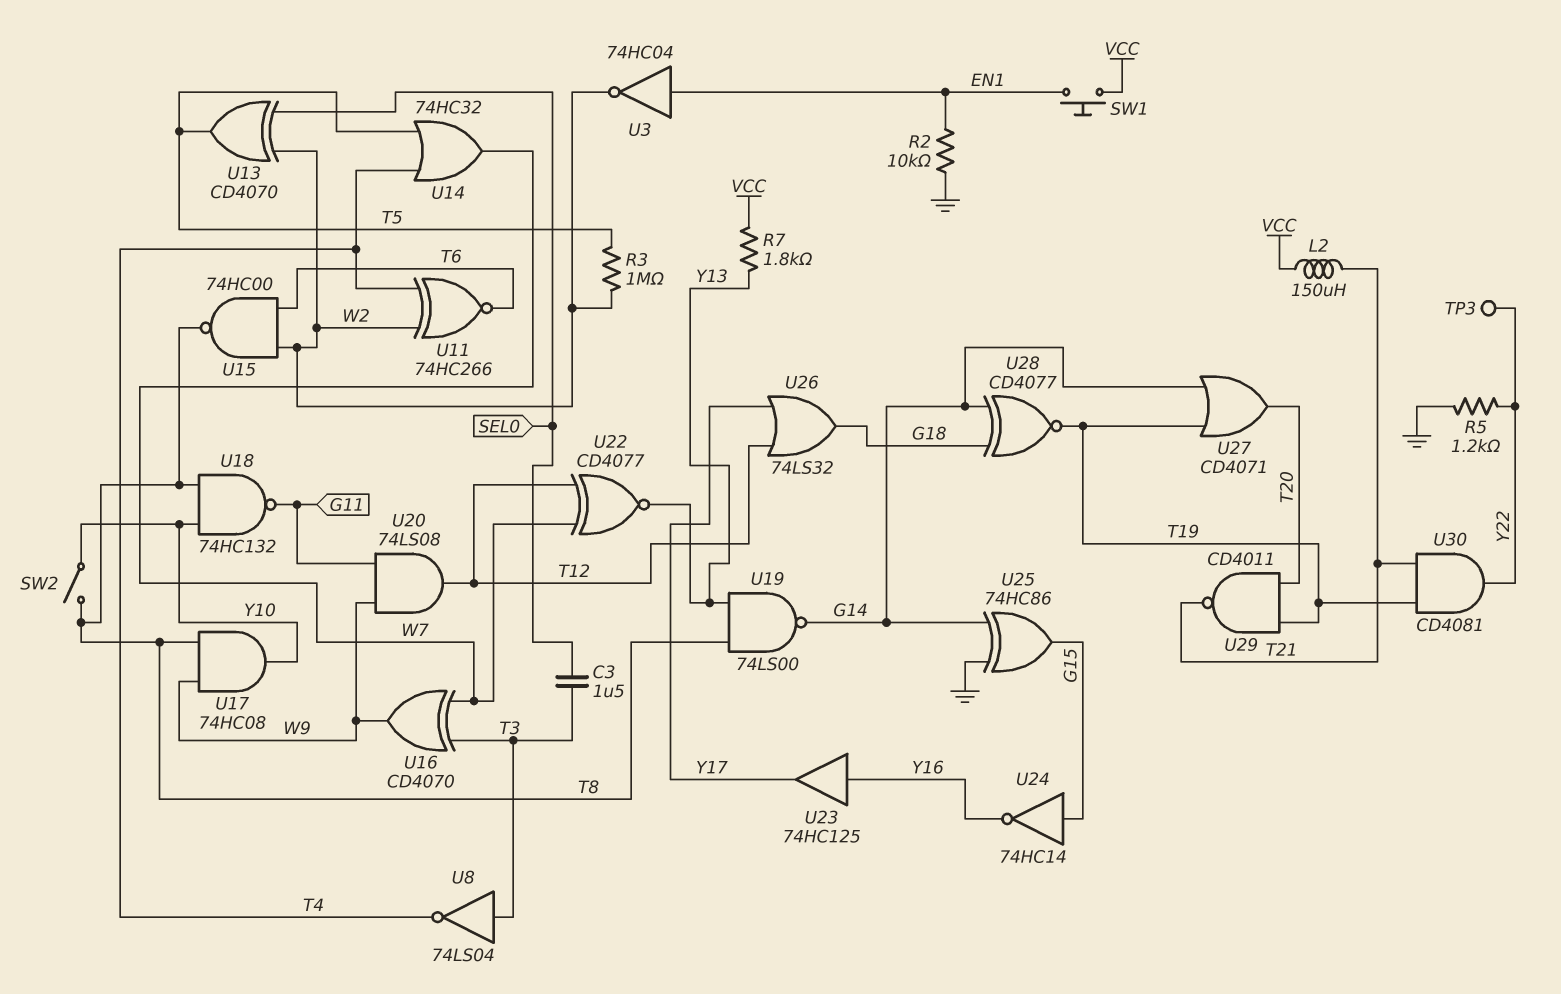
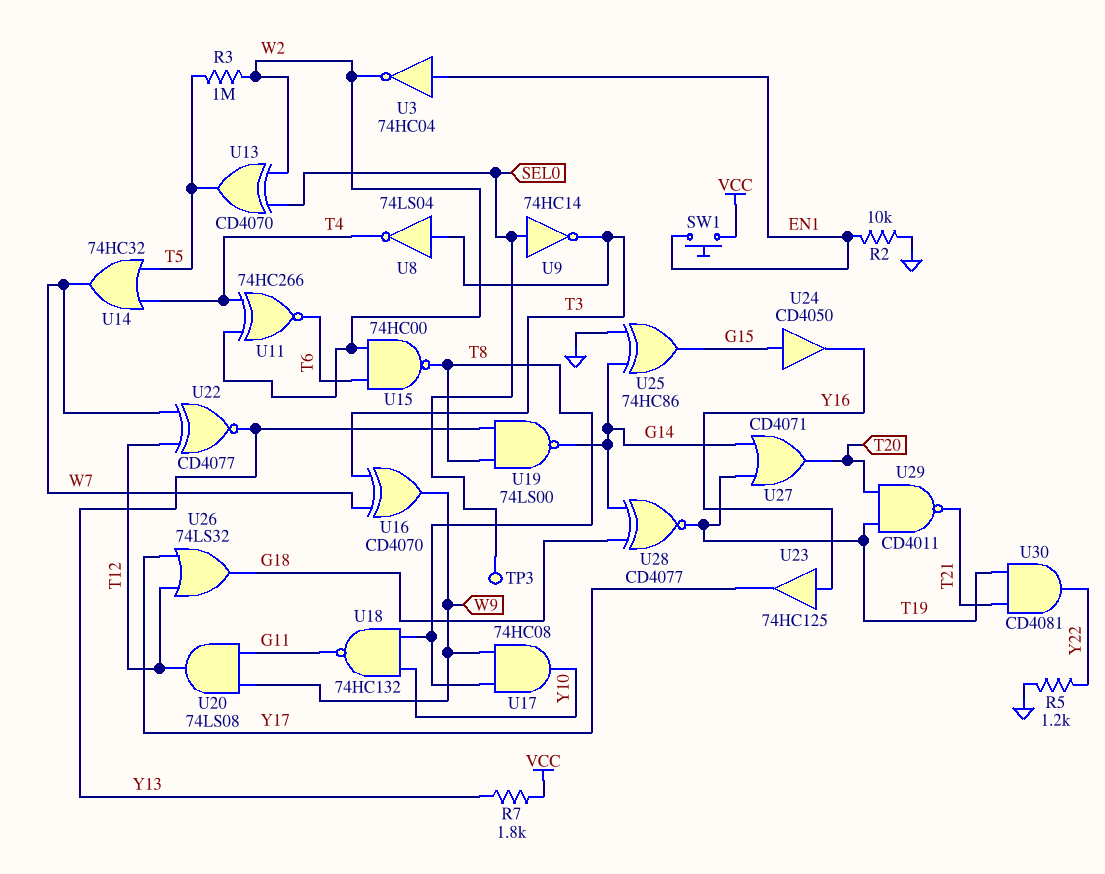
C3: 1.5uF (SEL0, T3) -> none
L2: 150uH (T21, VCC) -> none
SW2: switch (T8, Y10) -> none
TP3: test point (Y22) -> test point (SEL0)
U9: none -> NOT 74HC14 (in SEL0, out T3)
U24: NOT 74HC14 (in G15, out Y16) -> buffer CD4050 (in G15, out Y16)

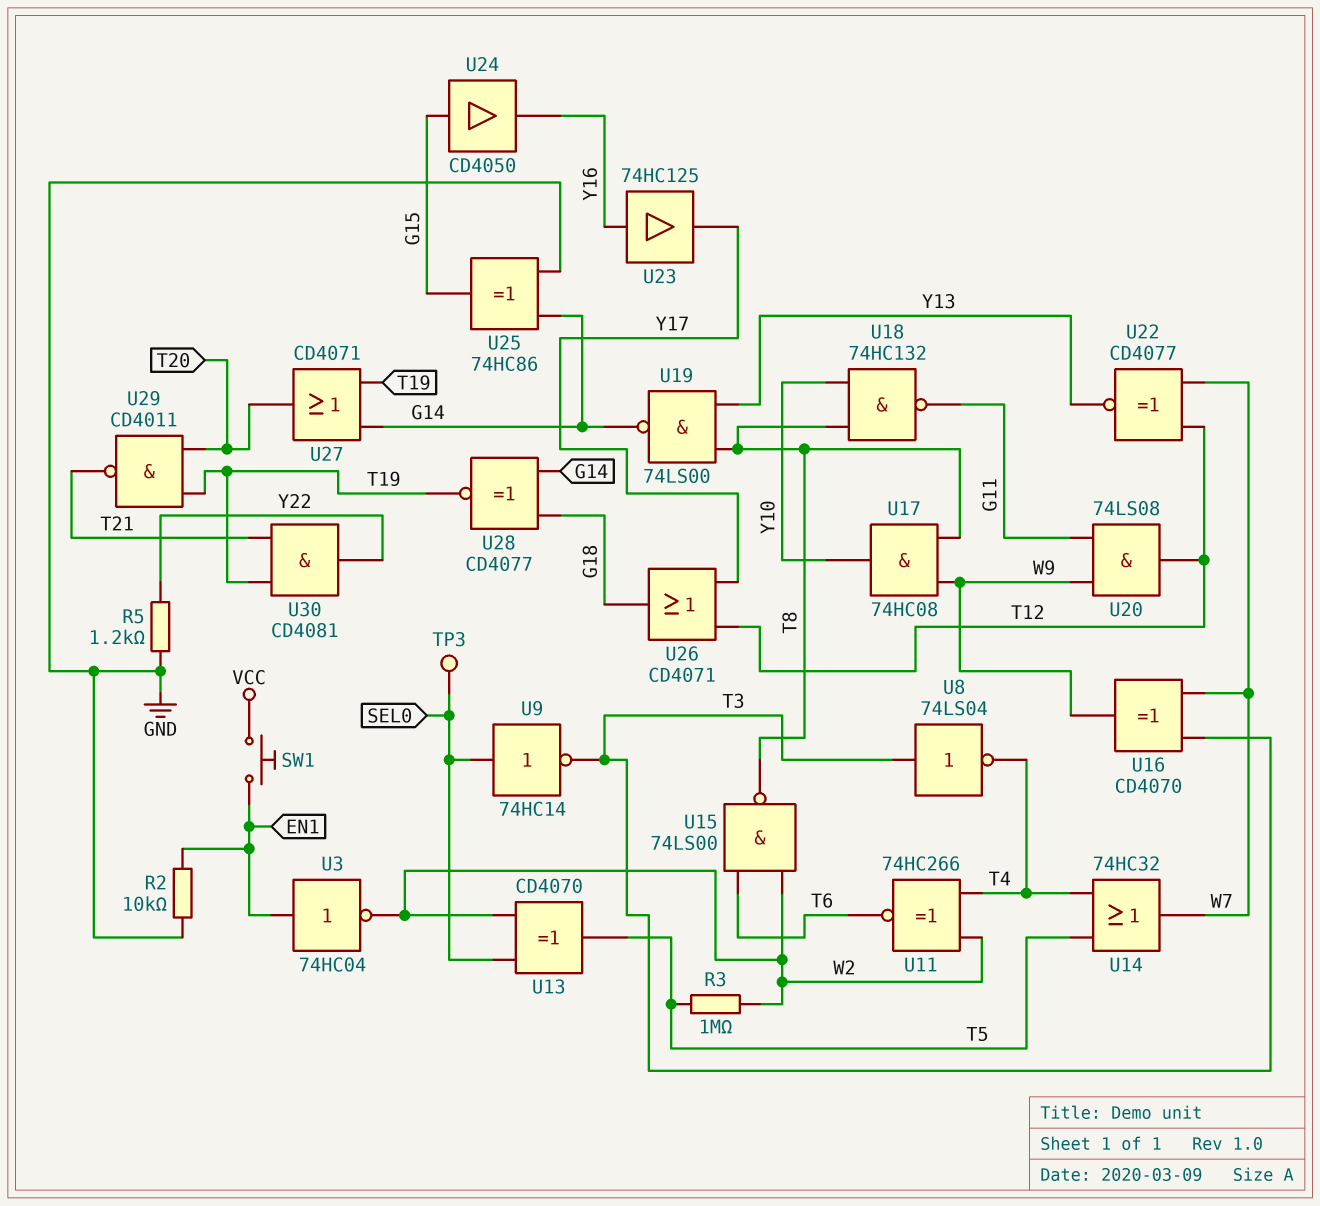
R7: 1.8k (VCC, Y13) -> none
U15: NAND 74HC00 (in T6, in W2, out T8) -> NAND 74LS00 (in T6, in W2, out T8)
U26: OR 74LS32 (in T12, in Y17, out G18) -> OR CD4071 (in T12, in Y17, out G18)

